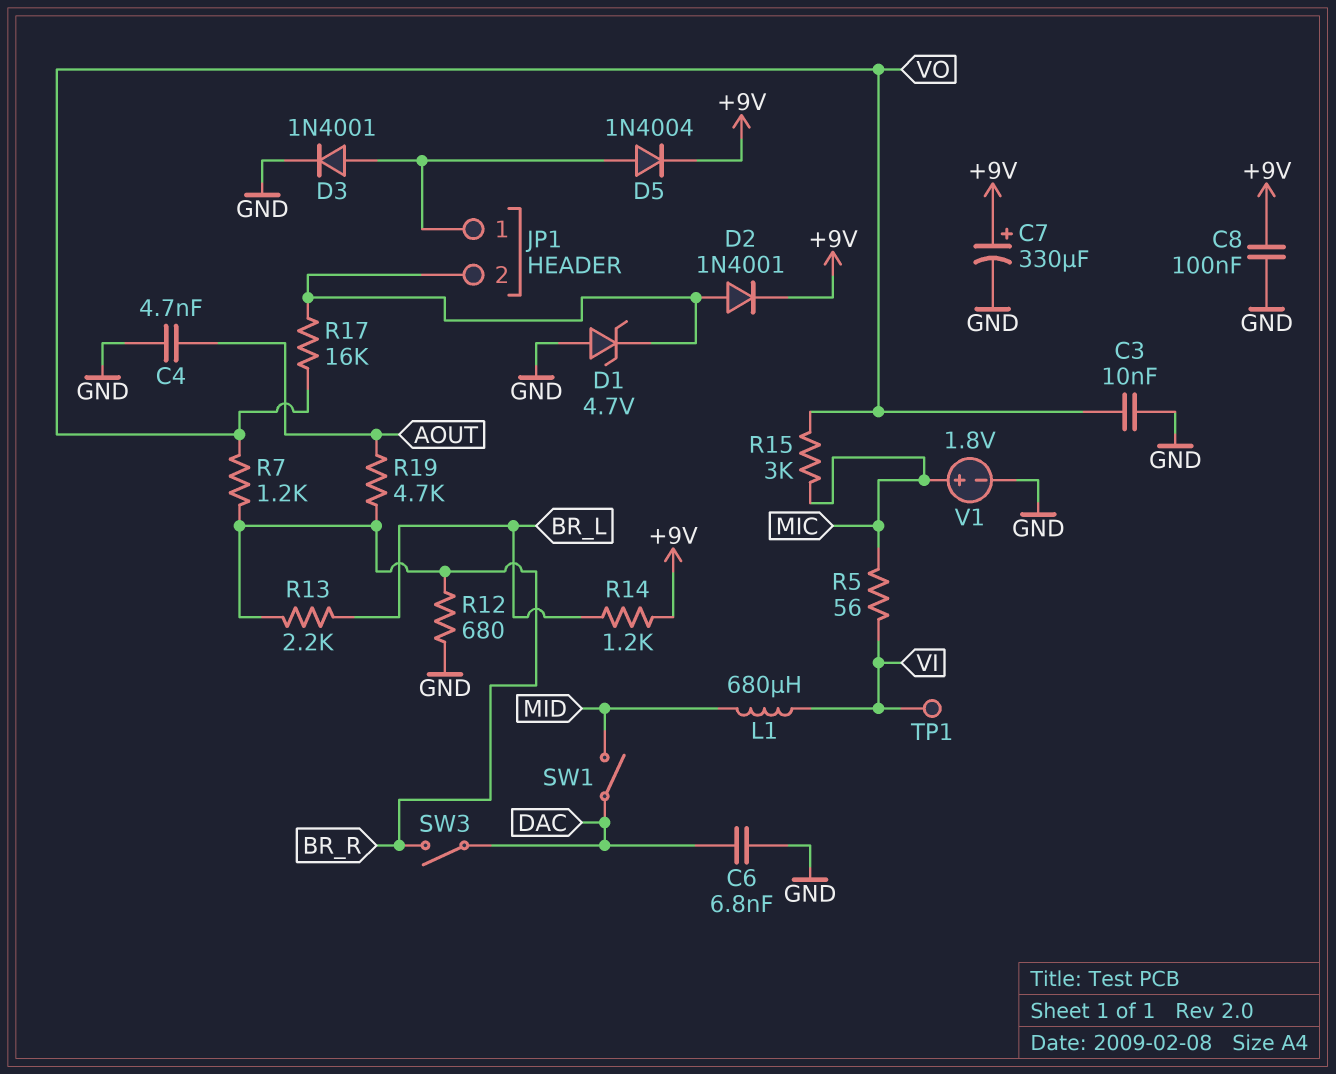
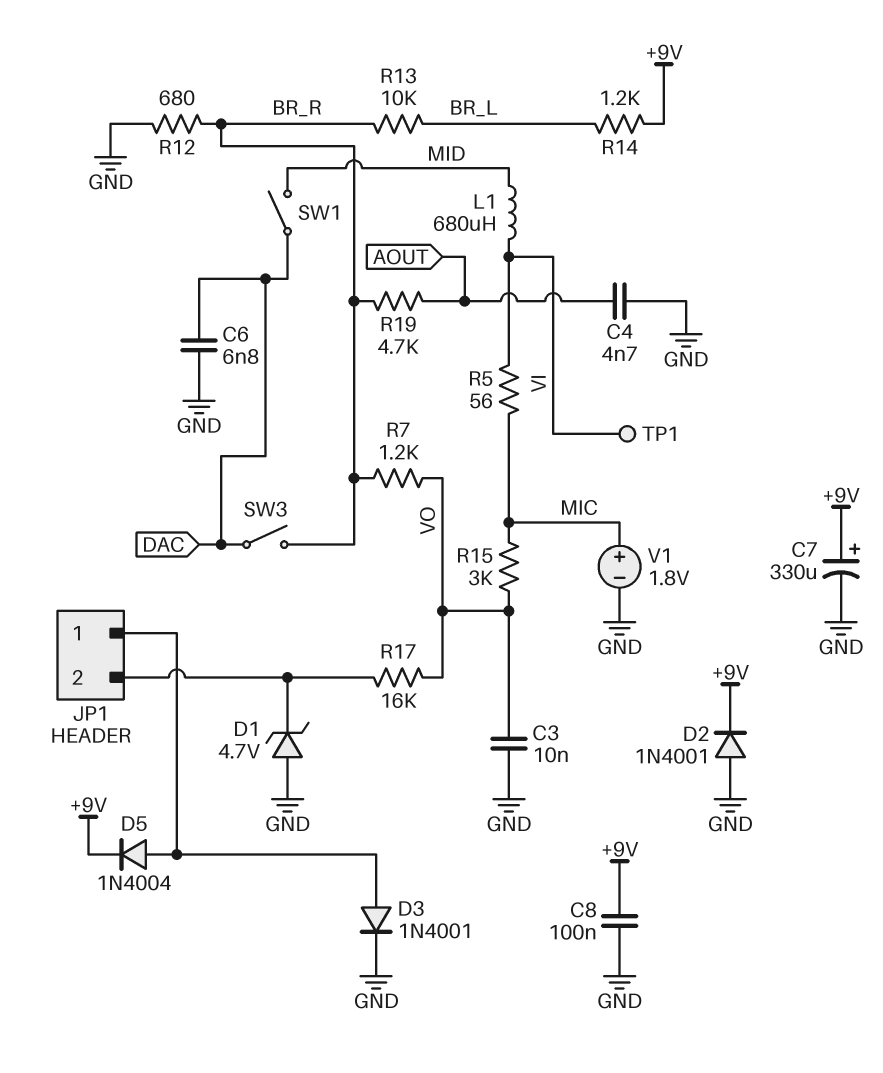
D2: diode 1N4001 (A JP1/2, K +9V) -> diode 1N4001 (A GND, K +9V)
R13: 2.2k (BR_L, BR_R) -> 10k (BR_L, BR_R)

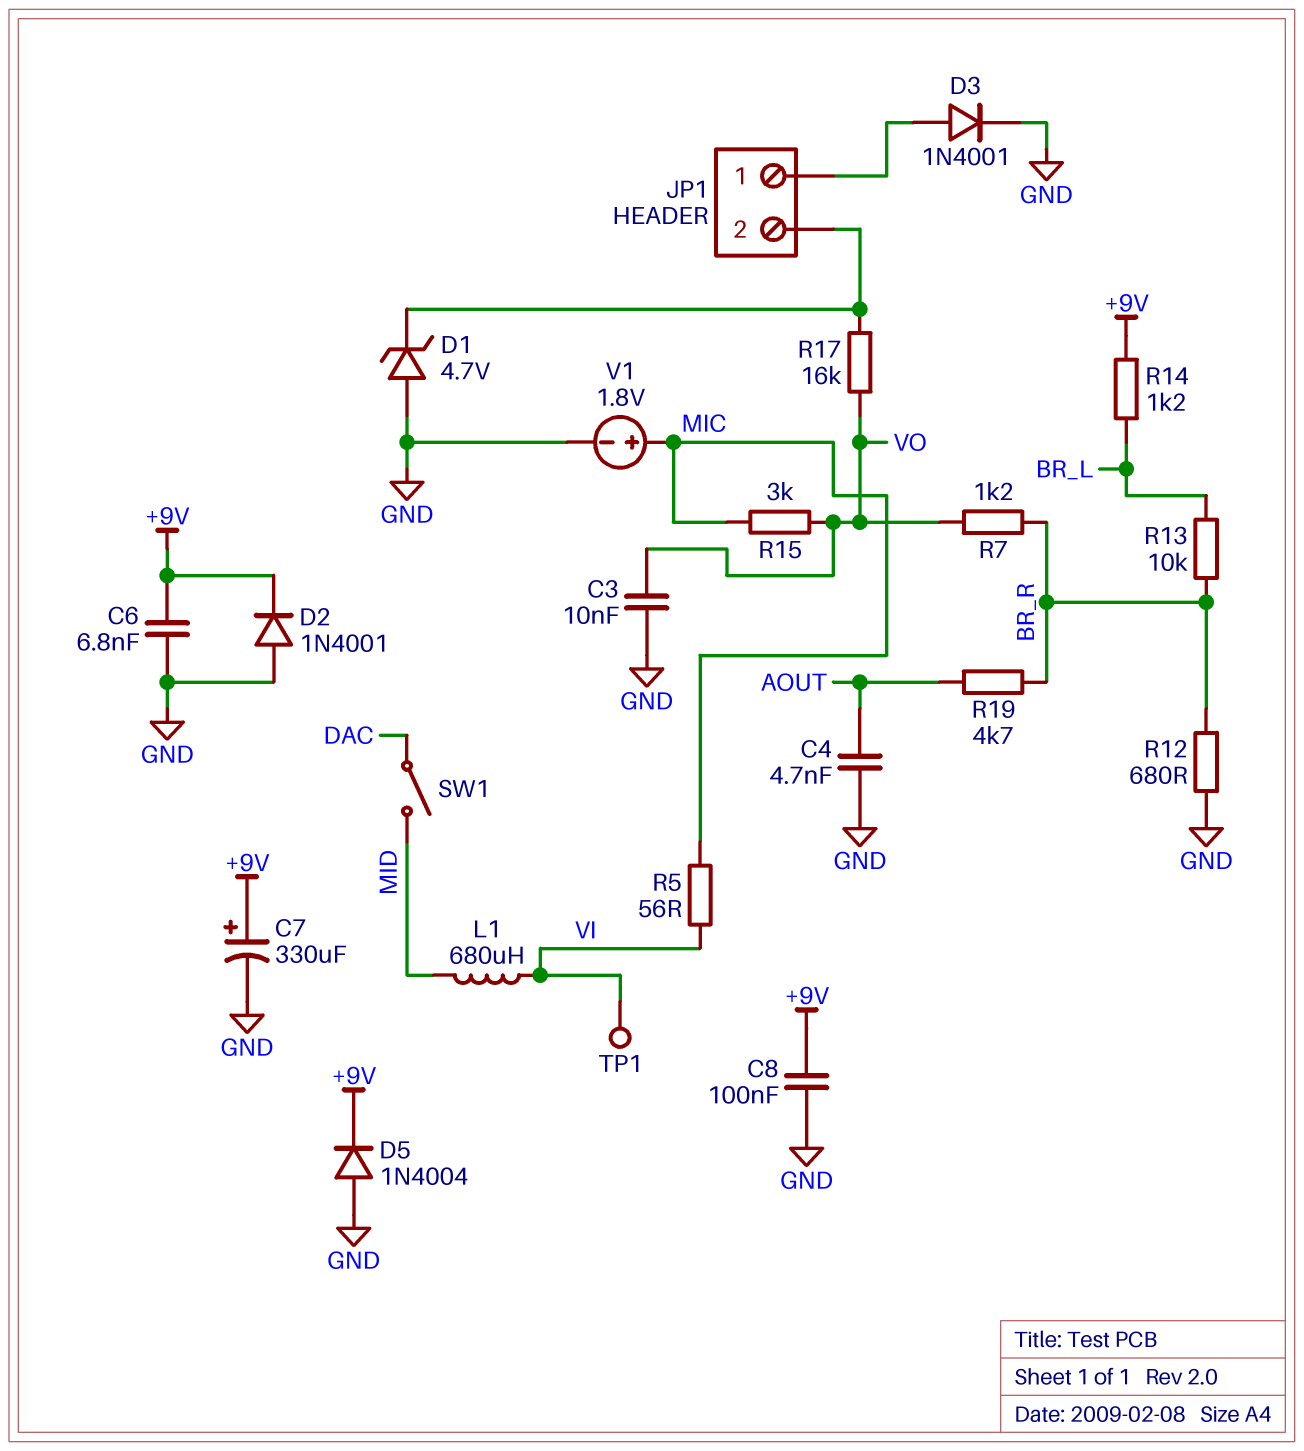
C6: 6.8nF (DAC, GND) -> 6.8nF (+9V, GND)
D5: diode 1N4004 (A JP1/1, K +9V) -> diode 1N4004 (A GND, K +9V)
SW3: switch (BR_R, DAC) -> none

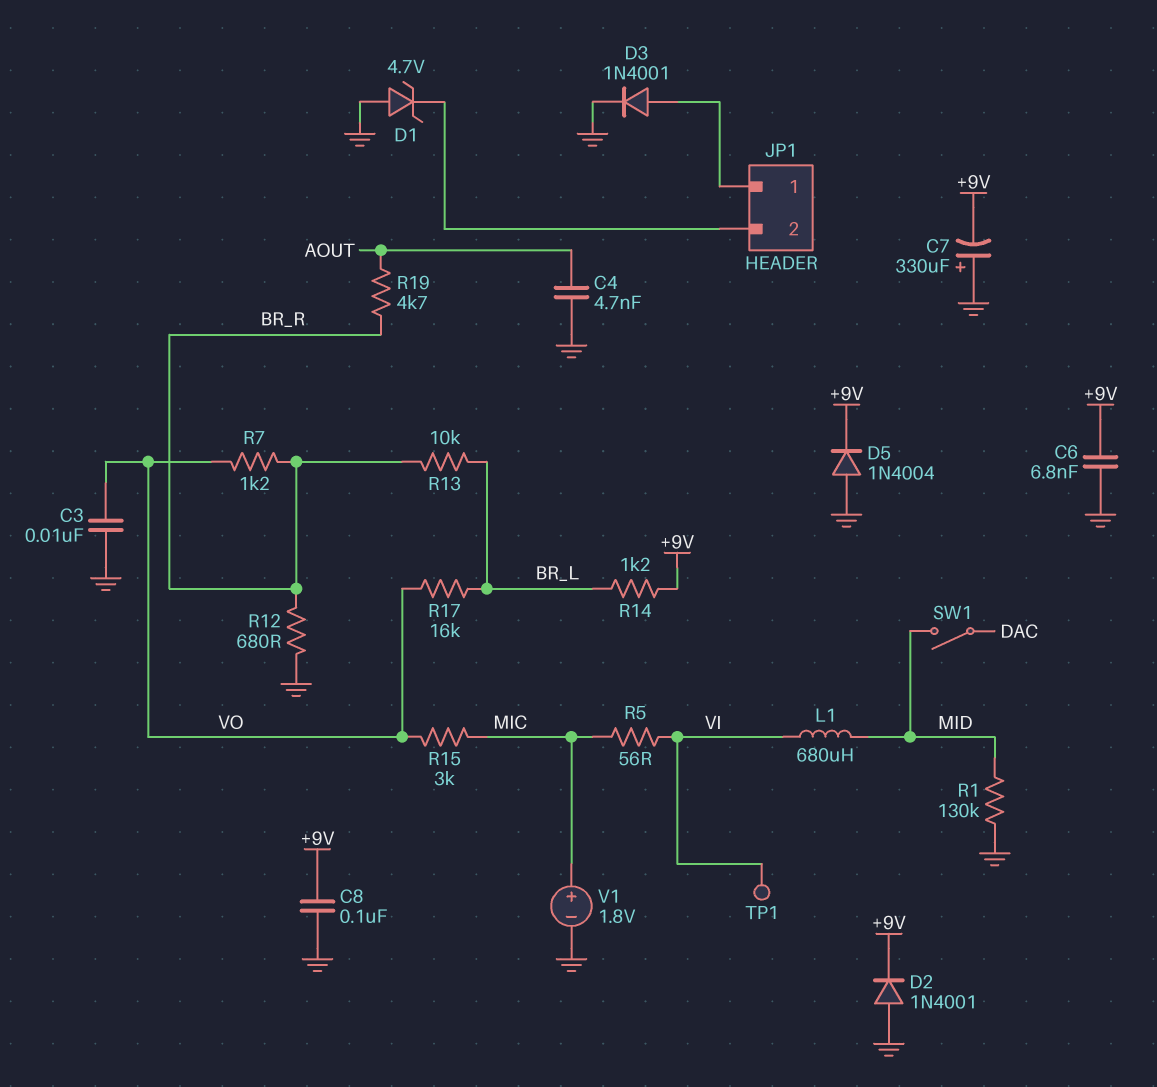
C7: 330uF (plus +9V, minus GND) -> 330uF (plus GND, minus +9V)
R1: none -> 130k (GND, MID)
R17: 16k (JP1/2, VO) -> 16k (BR_L, VO)

